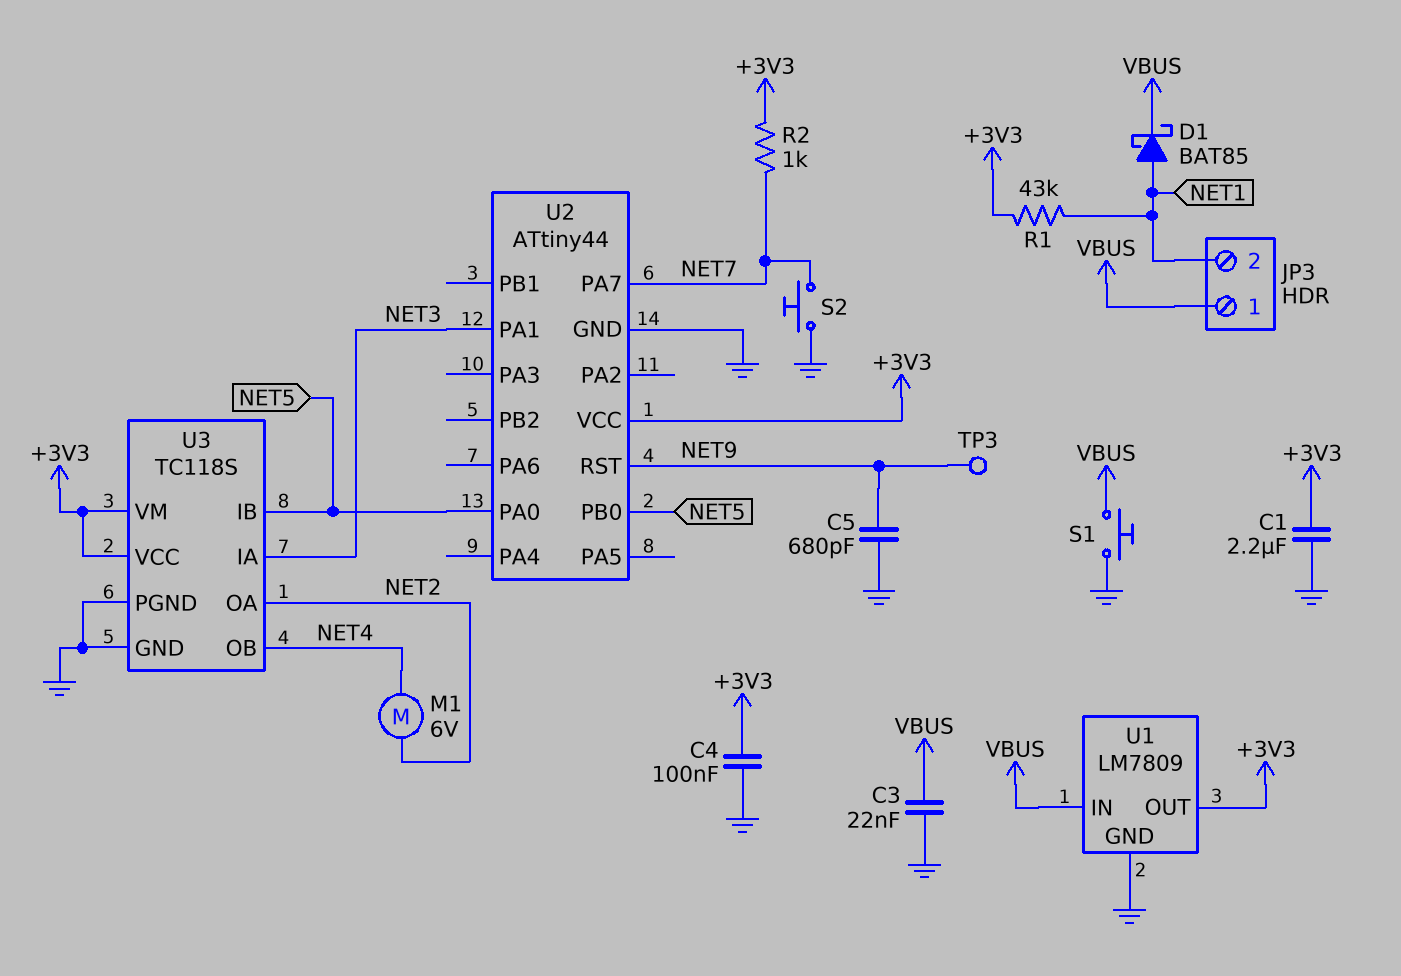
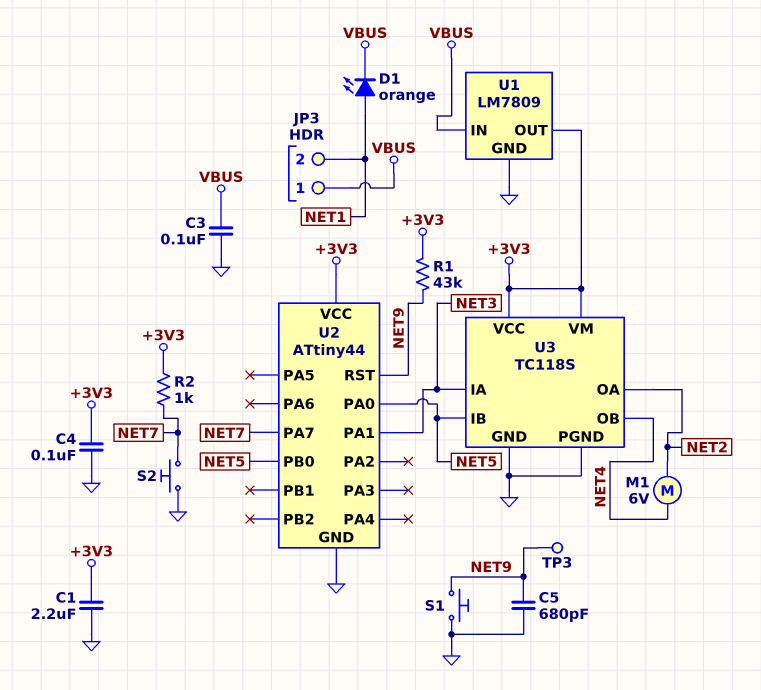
C3: 22nF (GND, VBUS) -> 100nF (GND, VBUS)
D1: schottky BAT85 (A NET1, K VBUS) -> LED orange (A NET1, K VBUS)
R1: 43k (+3V3, NET1) -> 43k (+3V3, NET9)
S1: button (GND, VBUS) -> button (GND, NET9)

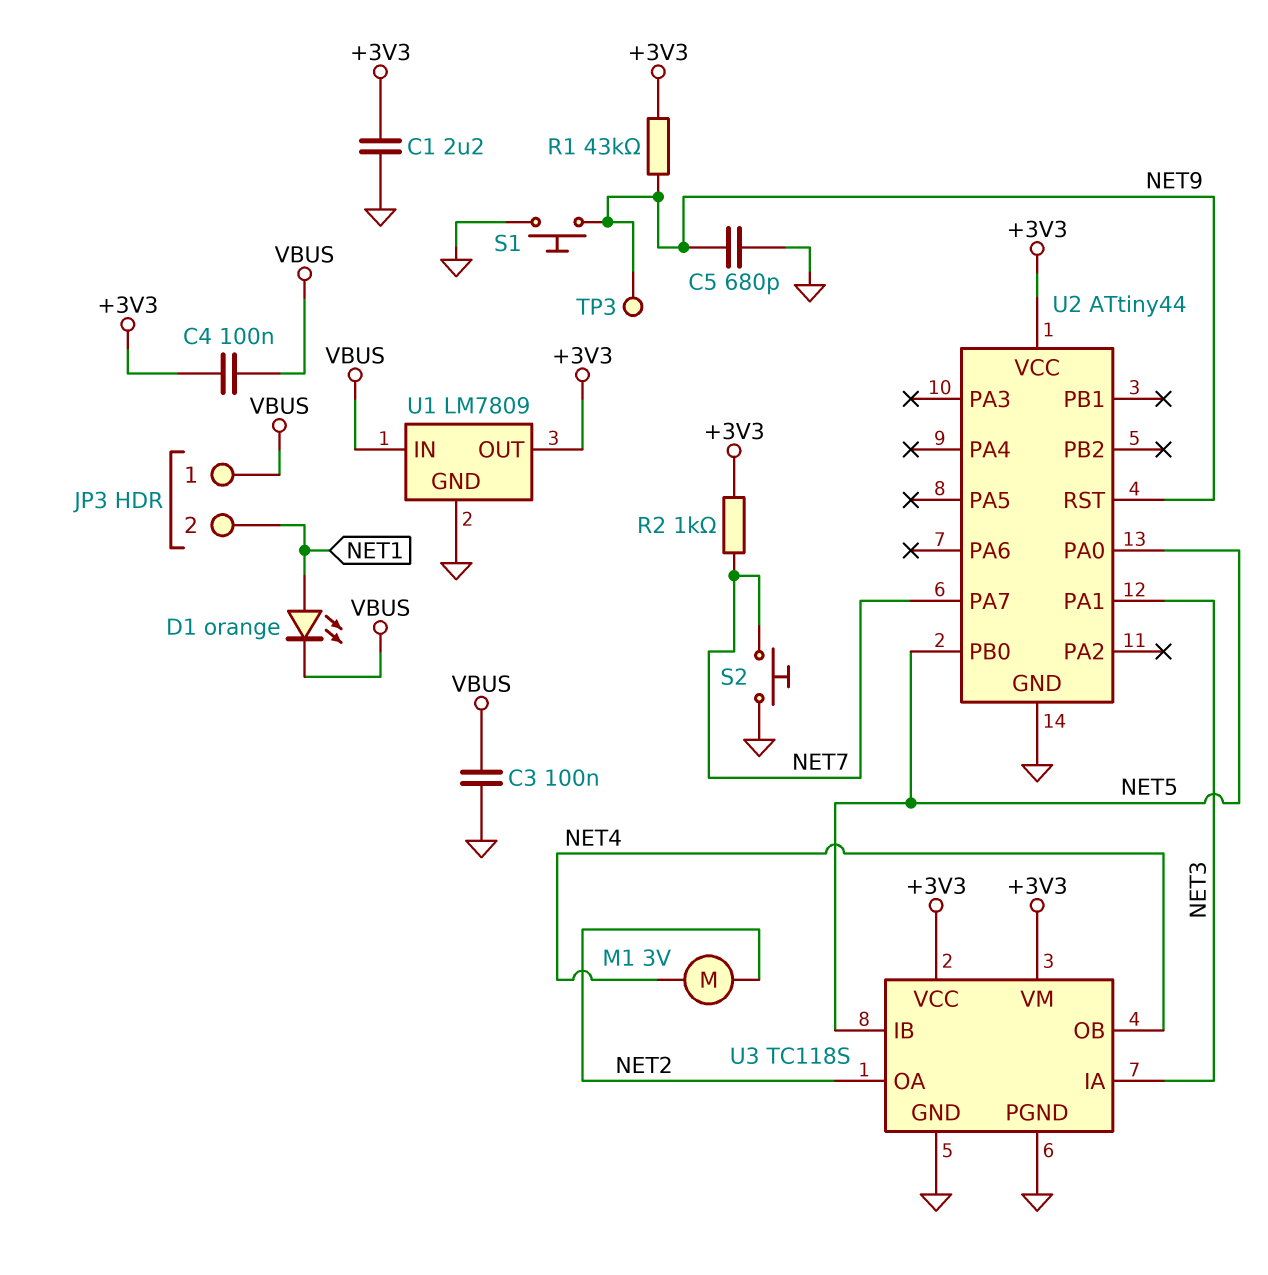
C4: 100nF (+3V3, GND) -> 100nF (+3V3, VBUS)
M1: motor 6V (NET2, NET4) -> motor 3V (NET2, NET4)

